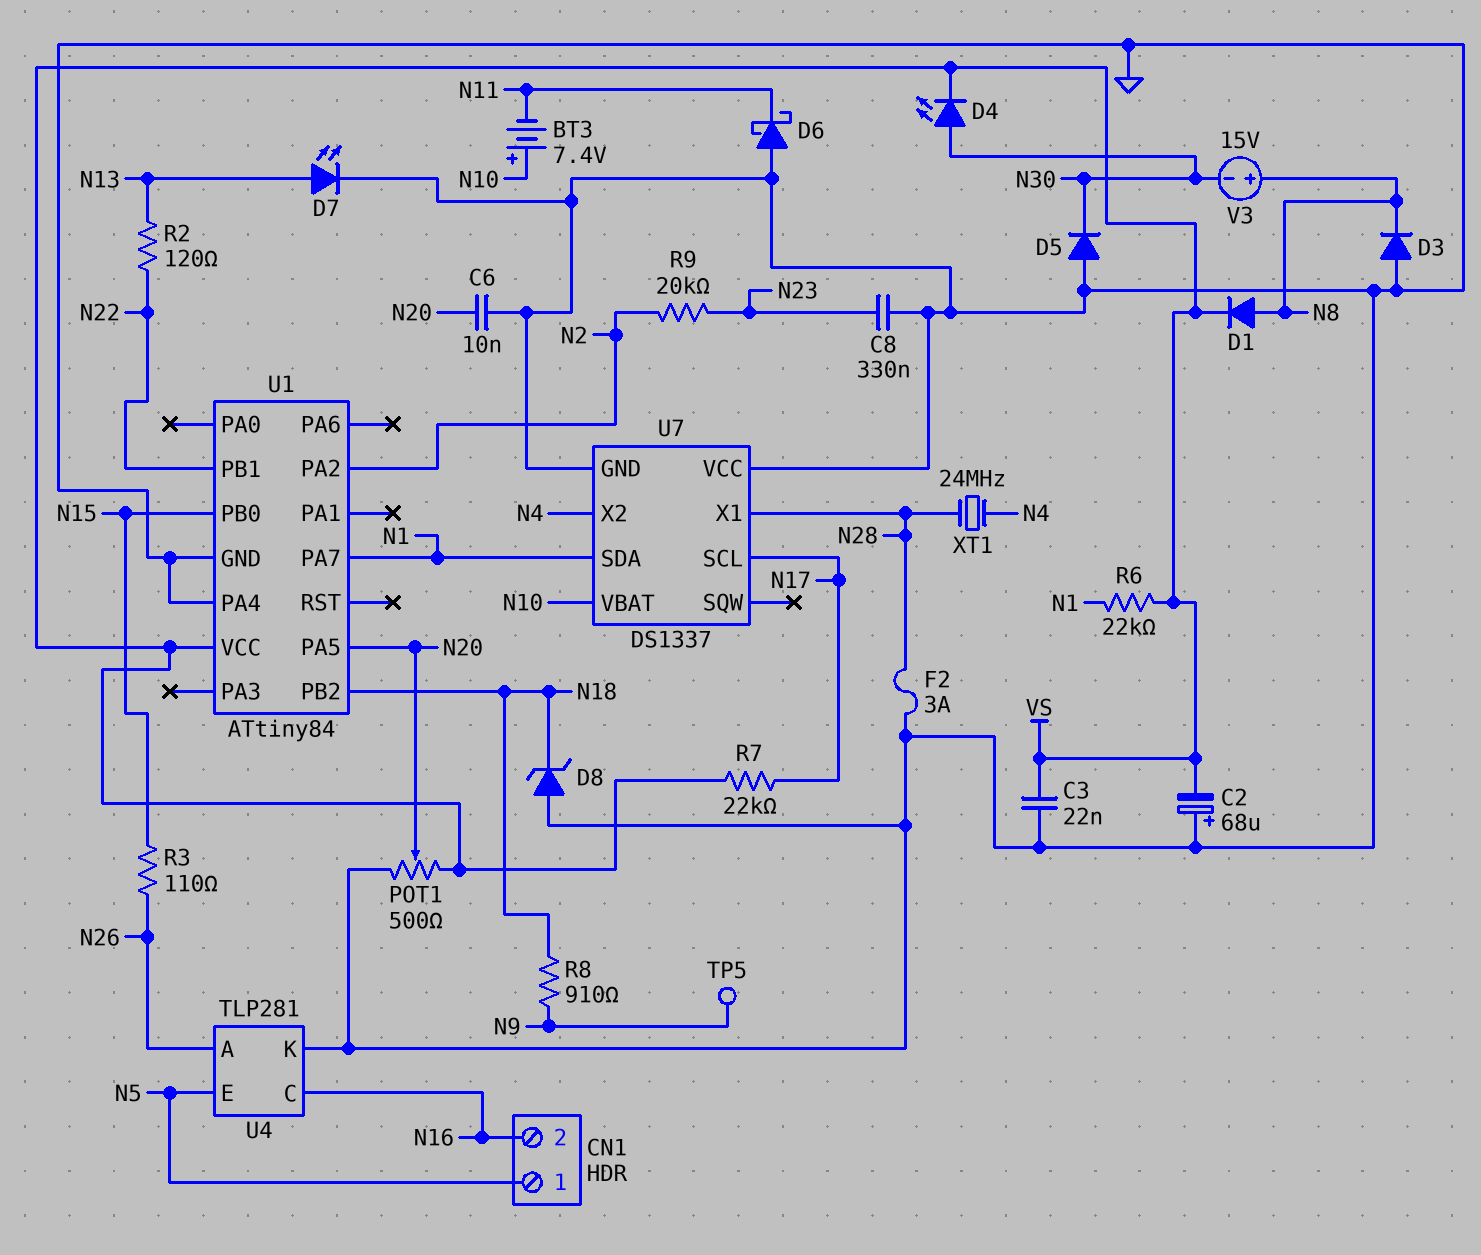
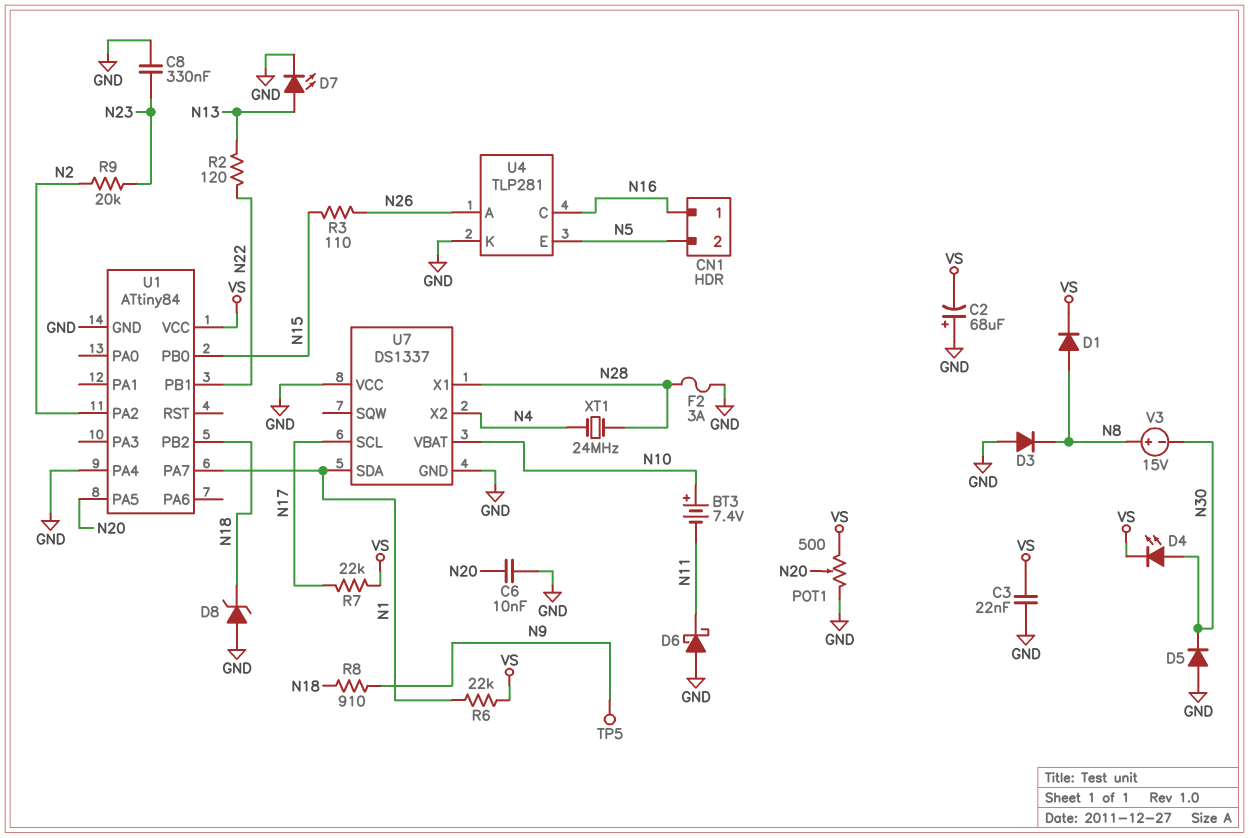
CN1 pin 1: N5 -> N16
CN1 pin 2: N16 -> N5

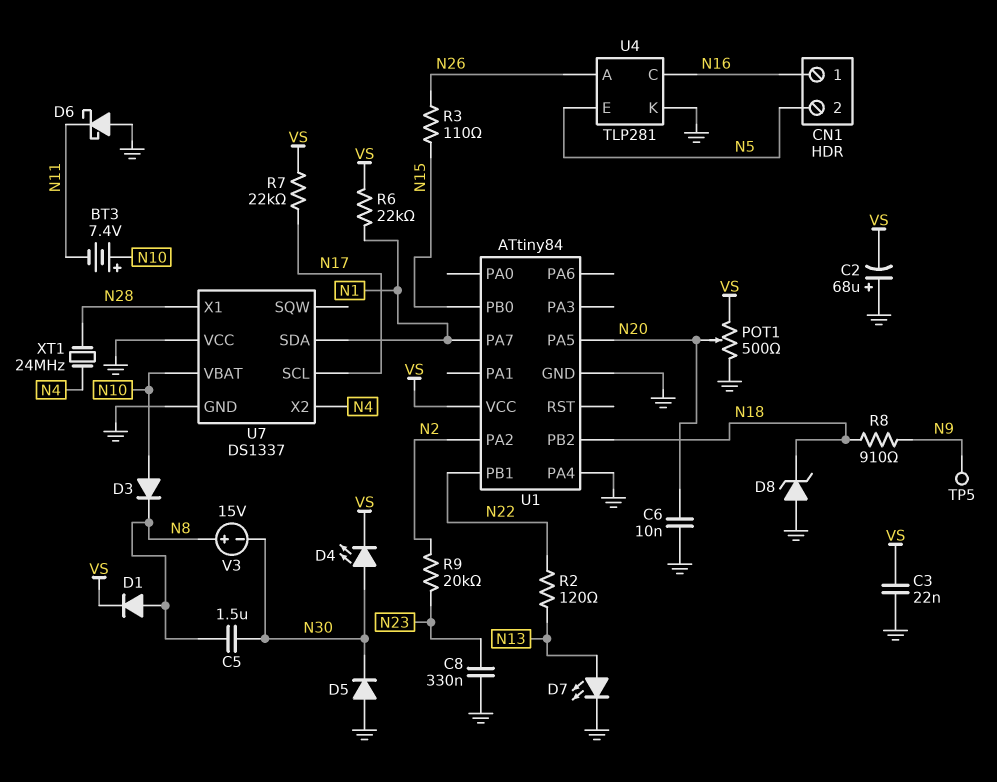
C5: none -> 1.5uF (N8, N30)
D3: diode (A GND, K N8) -> diode (A N10, K N8)
F2: 3A (GND, N28) -> none

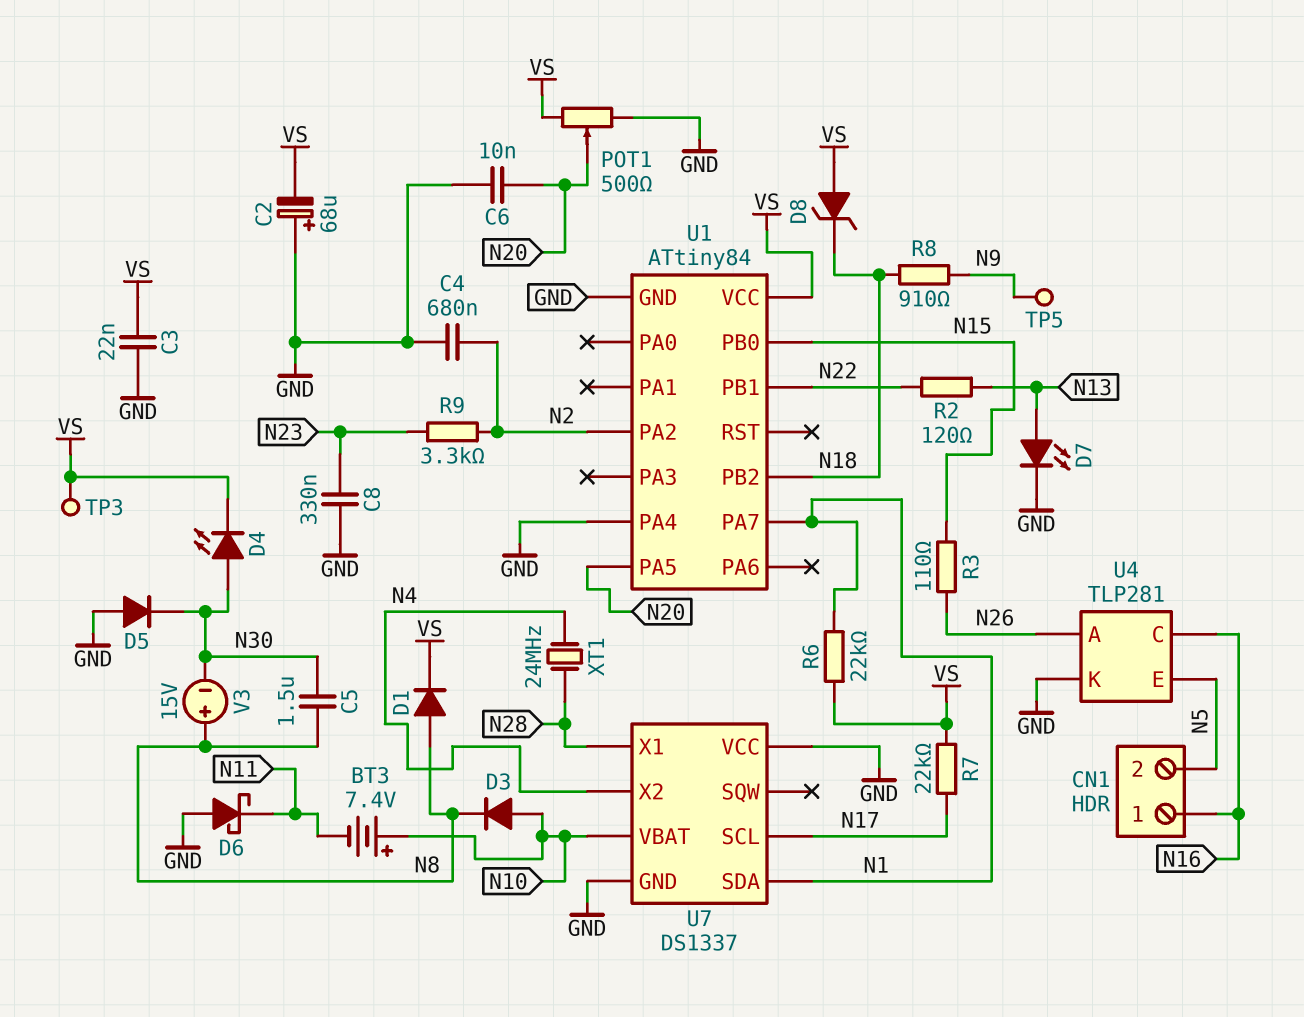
C4: none -> 680nF (GND, N2)
D8: zener (A GND, K N18) -> zener (A VS, K N18)
R9: 20k (N2, N23) -> 3.3k (N2, N23)
TP3: none -> test point (VS)

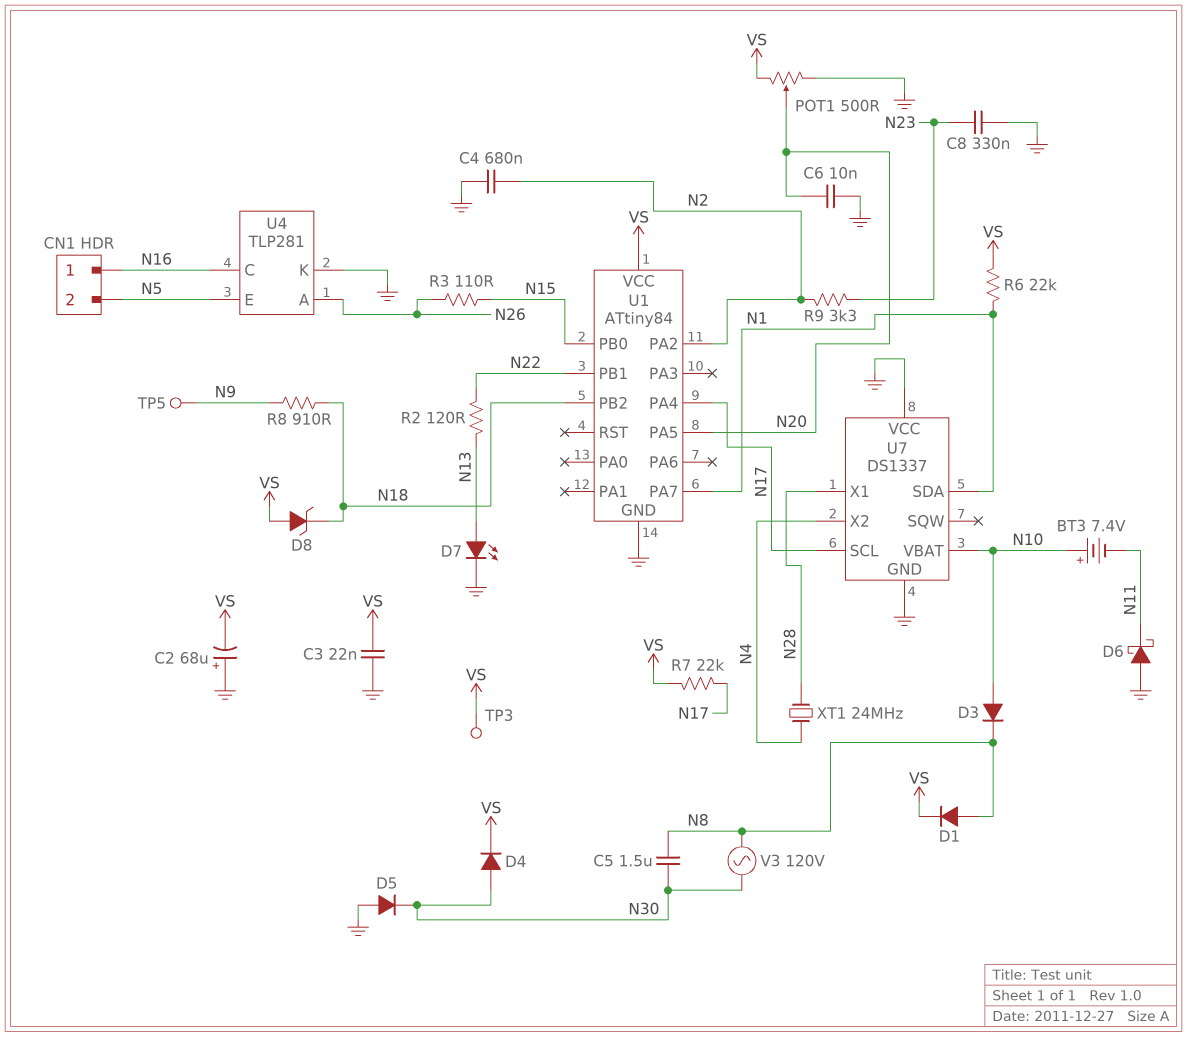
D4: LED (A N30, K VS) -> diode (A N30, K VS)
U1 pin PA4: GND -> N17
V3: 15V (plus N8, minus N30) -> AC 120V (N8, N30)

